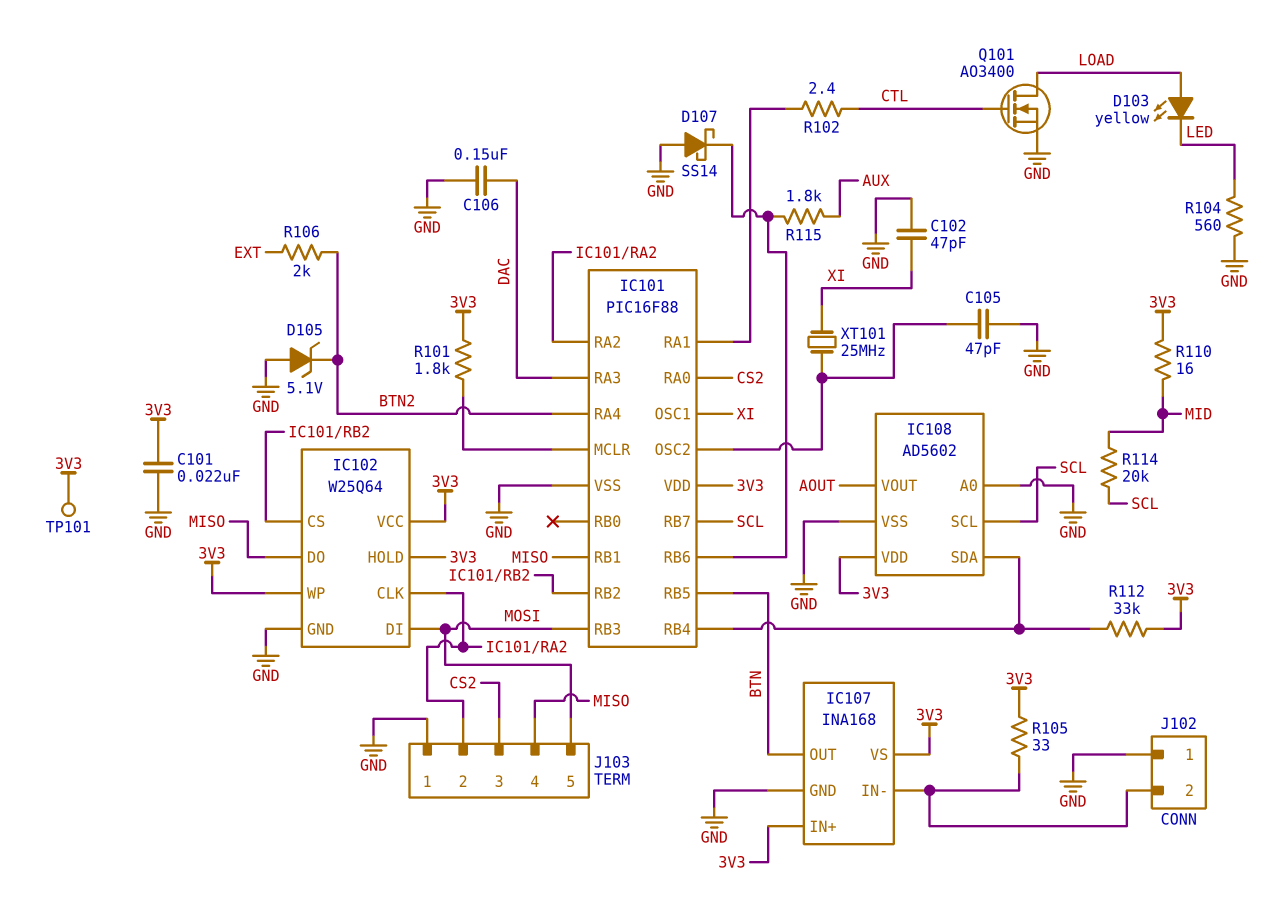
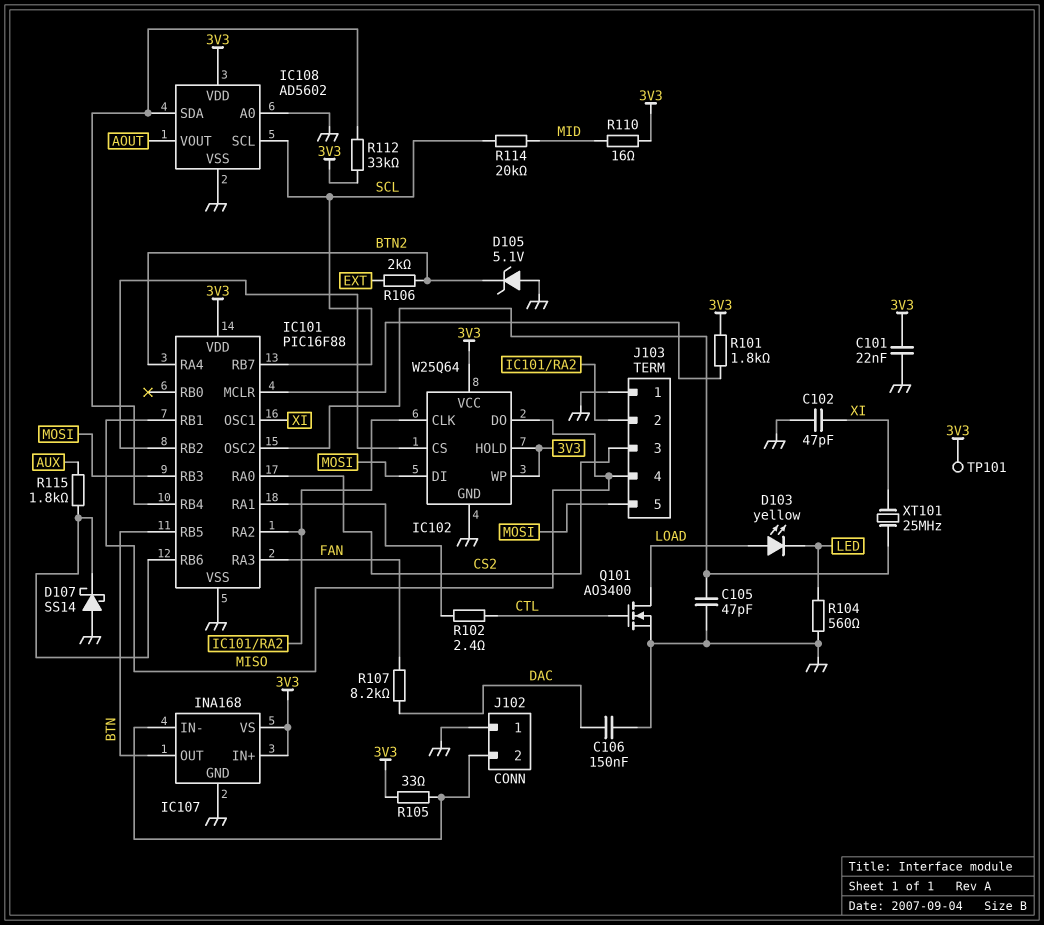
IC101 pin RA3: DAC -> FAN
R107: none -> 8.2k (DAC, FAN)

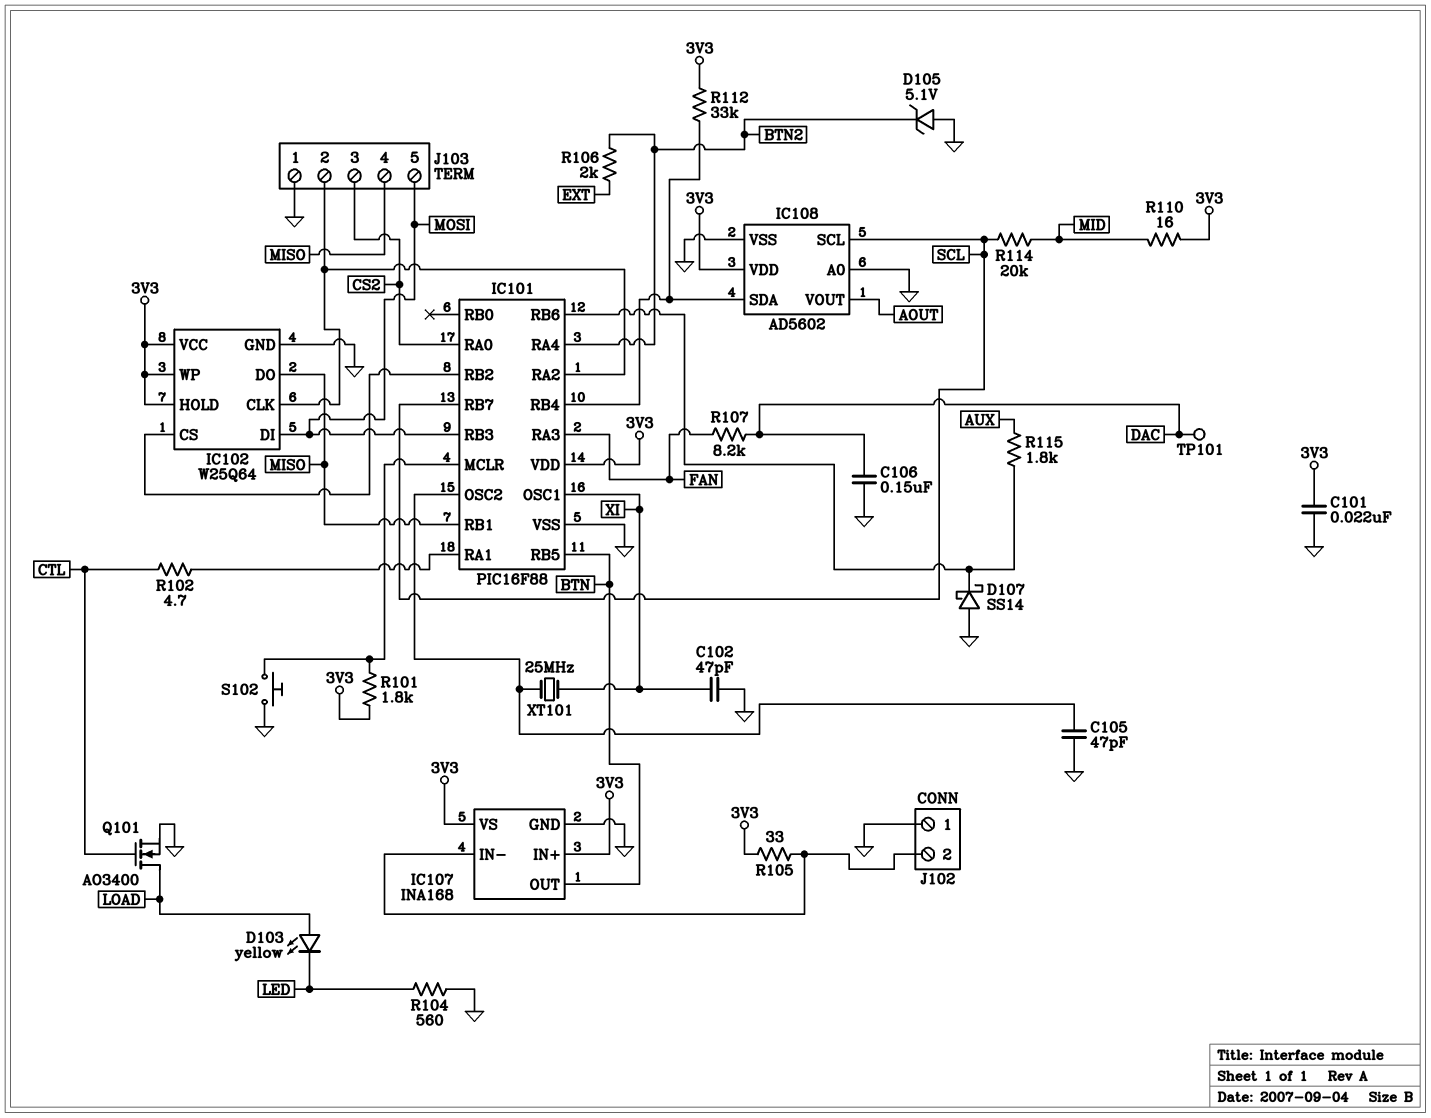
R102: 2.4 (CTL, IC101/RA1) -> 4.7 (CTL, IC101/RA1)
S102: none -> button (GND, IC101/MCLR)
TP101: test point (3V3) -> test point (DAC)

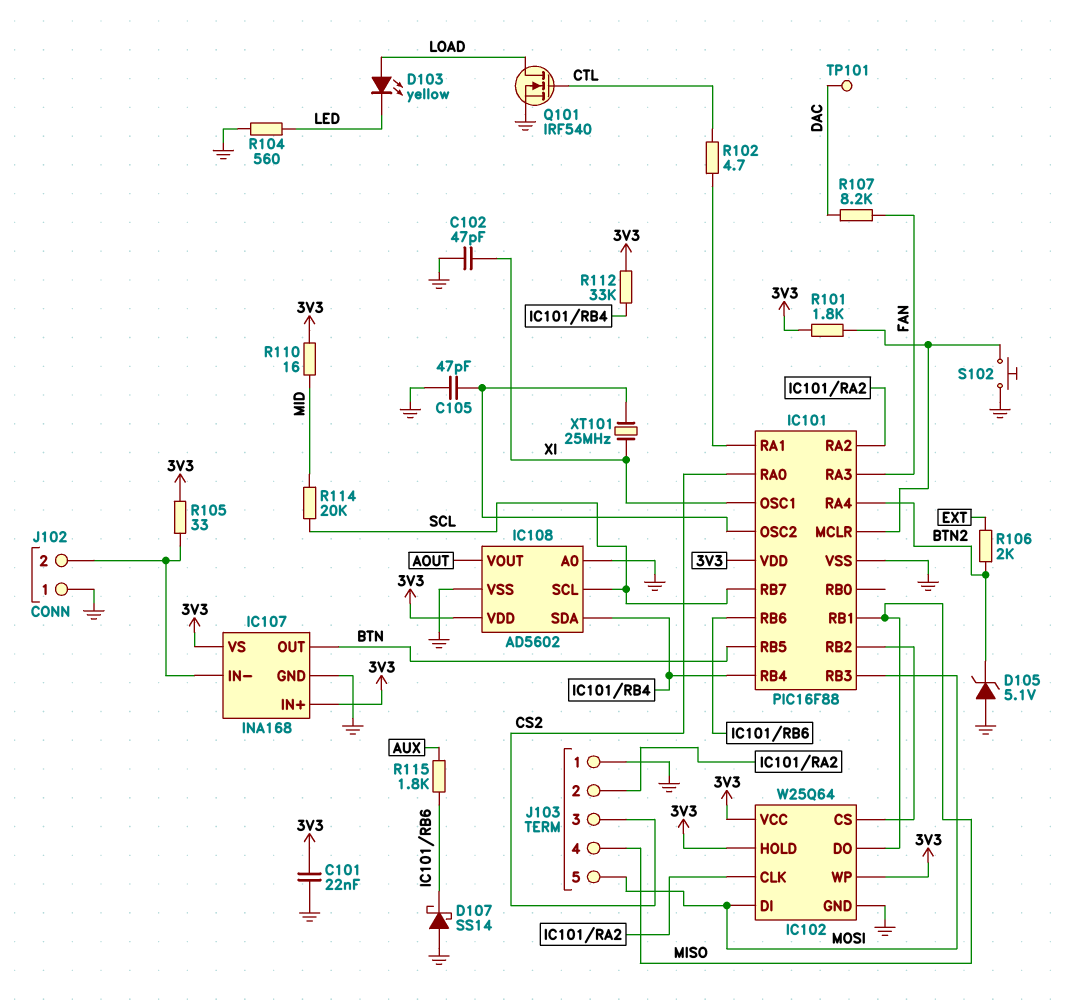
C106: 150nF (DAC, GND) -> none
Q101: NMOS AO3400 (G CTL, D LOAD, S GND) -> NMOS IRF540 (G CTL, D LOAD, S GND)

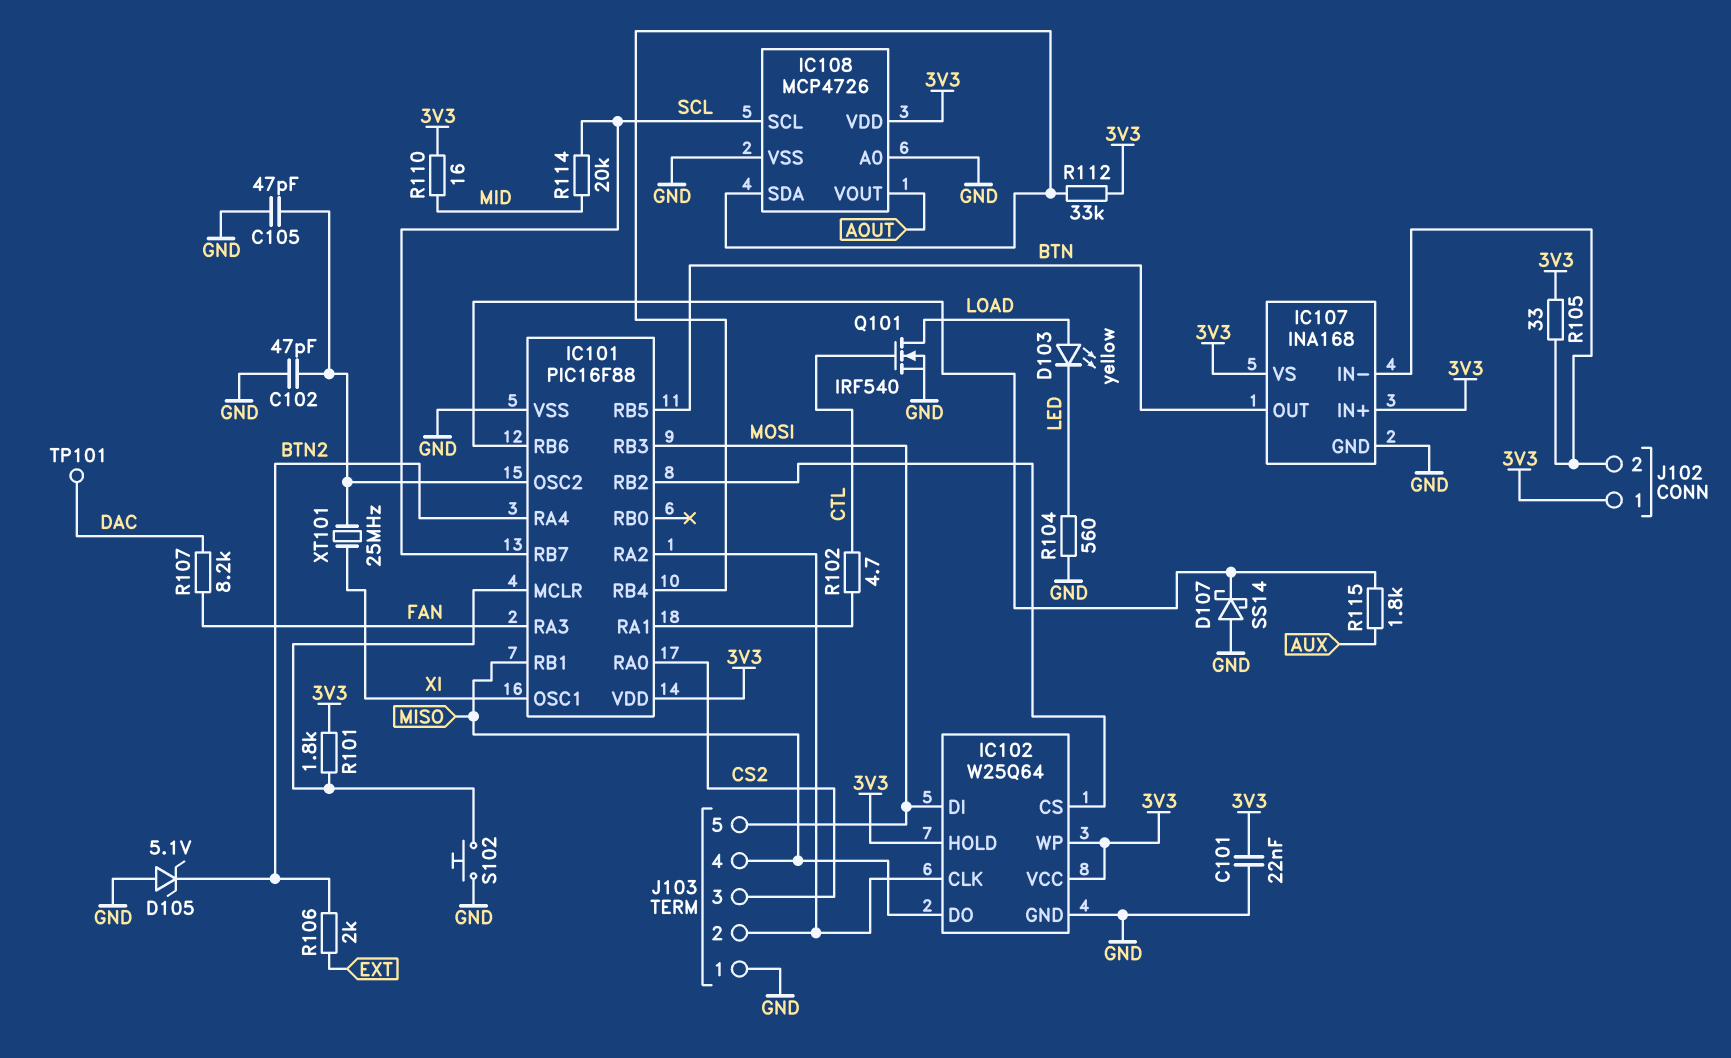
C102: 47pF (GND, XI) -> 47pF (GND, IC101/OSC2)
IC108: AD5602 -> MCP4726
J102 pin 1: GND -> 3V3

